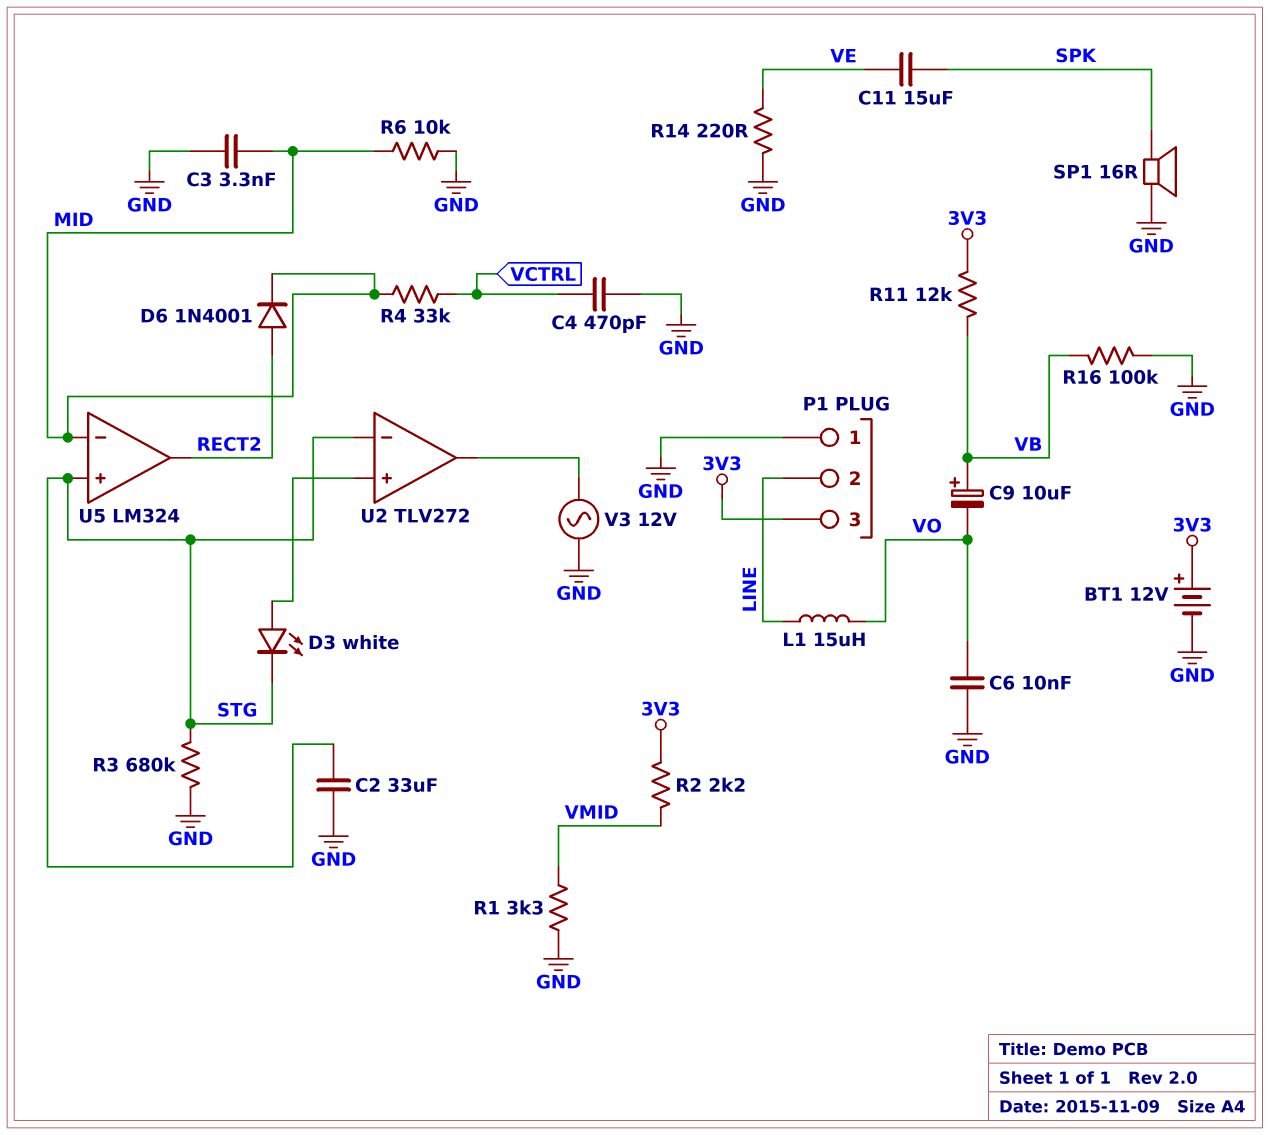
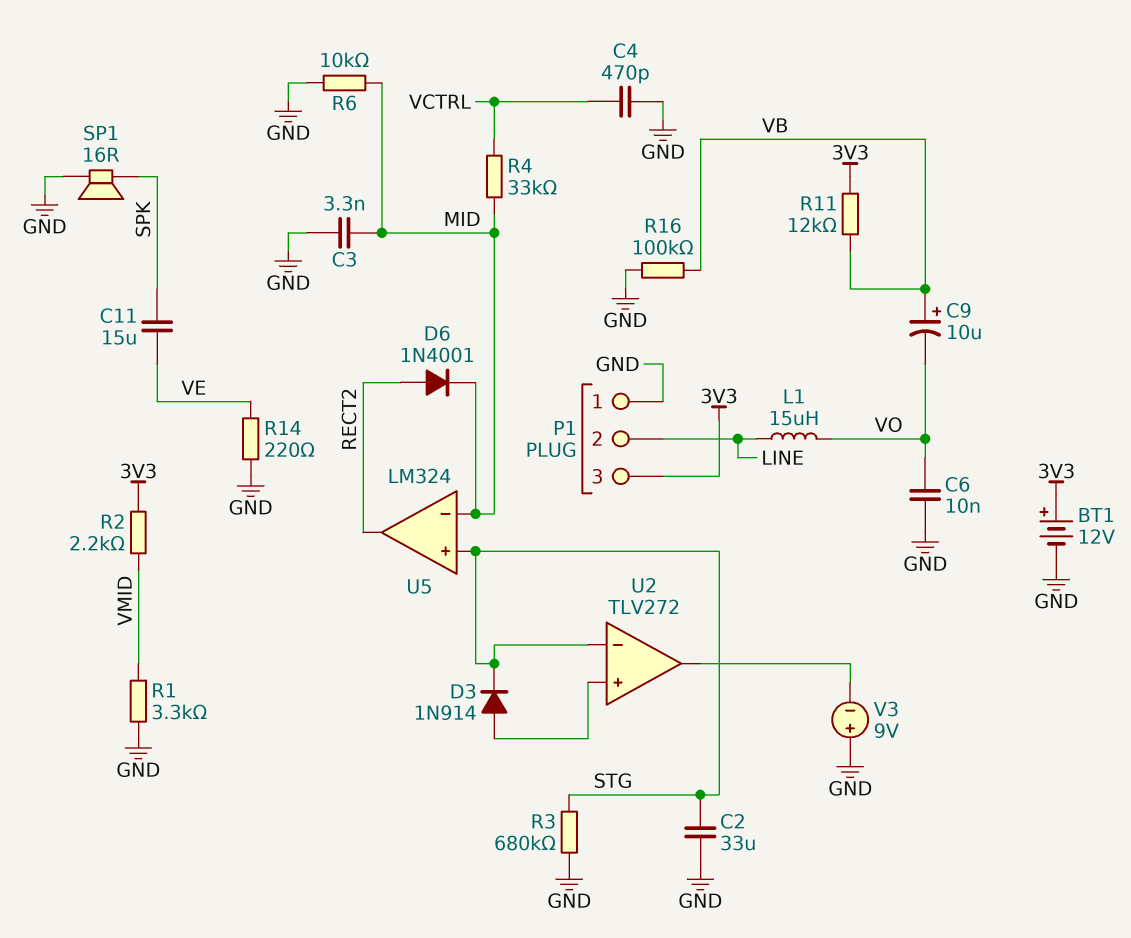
D3: LED white (A U2/in+, K STG) -> diode 1N914 (A U2/in+, K STG)
V3: AC 12V (GND, U2/out) -> 9V (plus GND, minus U2/out)

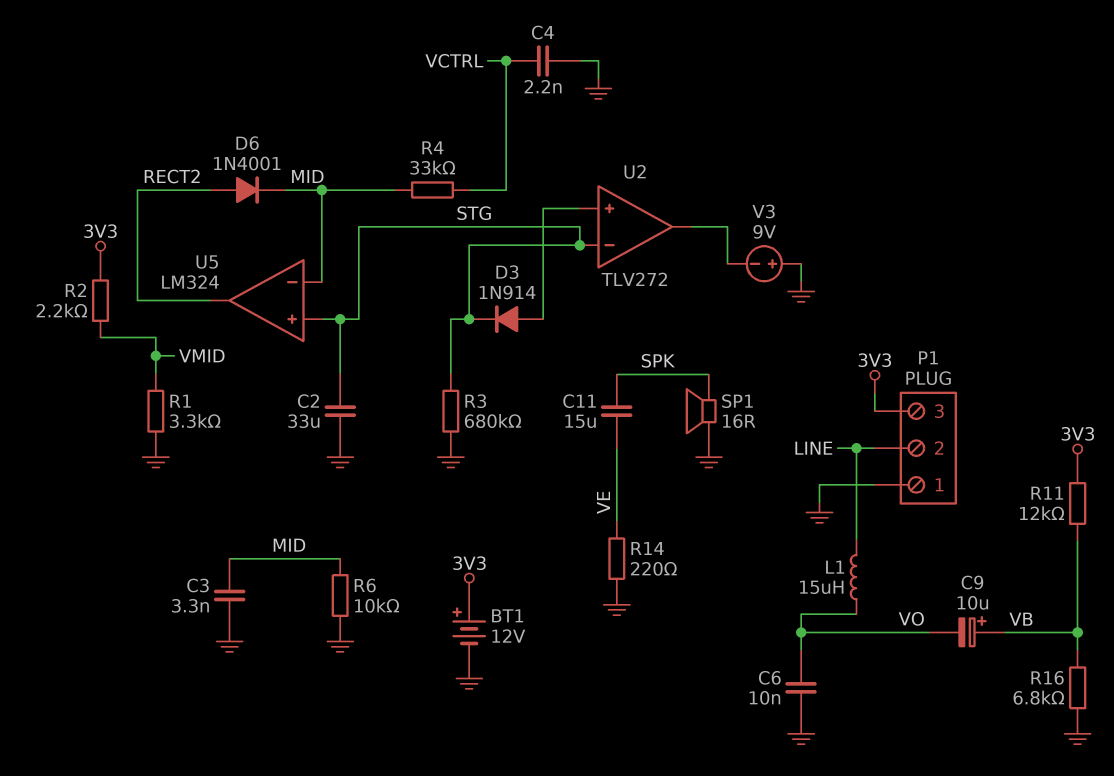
C4: 470pF (GND, VCTRL) -> 2.2nF (GND, VCTRL)
R16: 100k (GND, VB) -> 6.8k (GND, VB)

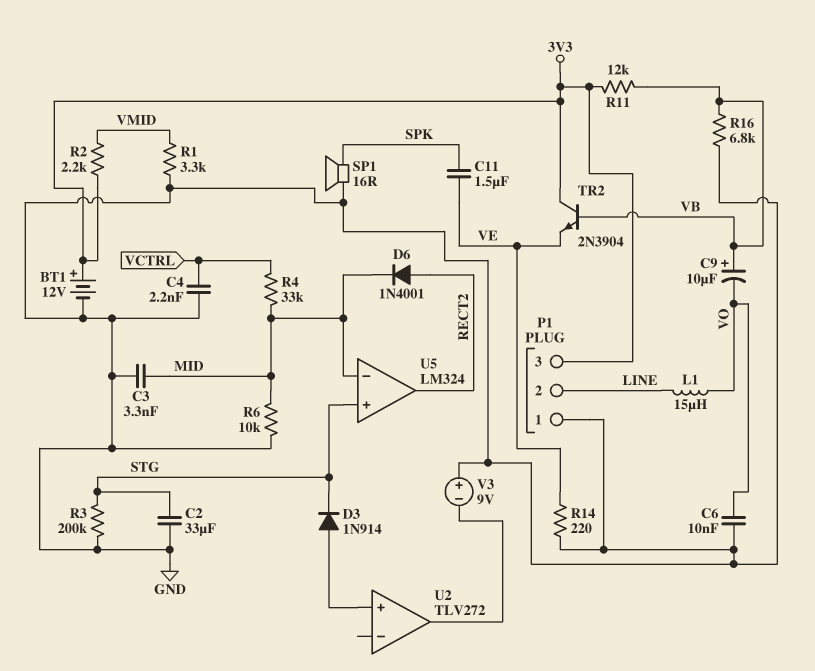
C11: 15uF (SPK, VE) -> 1.5uF (SPK, VE)
R3: 680k (GND, STG) -> 200k (GND, STG)
TR2: none -> NPN 2N3904 (B VB, C 3V3, E VE)
U2 pin in-: STG -> none

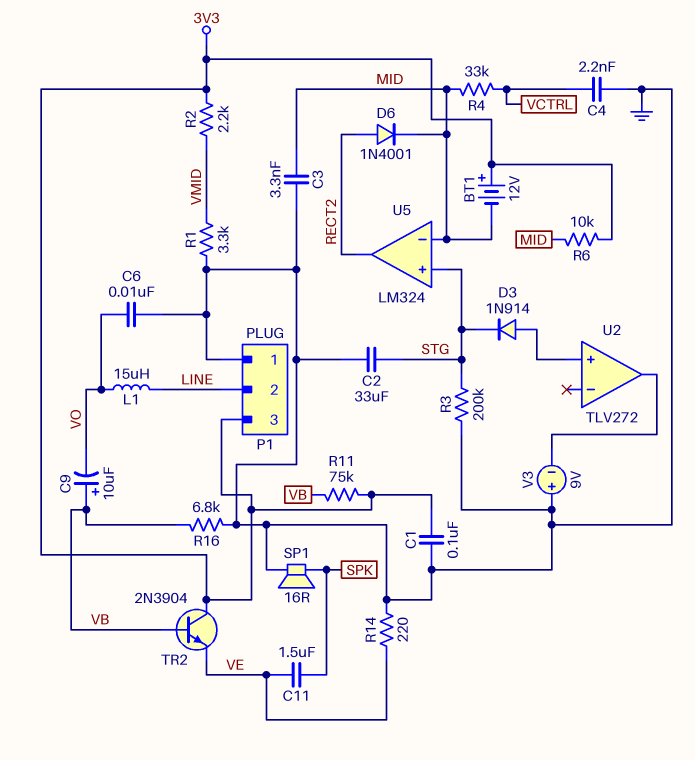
BT1: 12V (plus 3V3, minus GND) -> 12V (plus 3V3, minus MID)
C1: none -> 100nF (3V3, GND)
R6: 10k (GND, MID) -> 10k (3V3, MID)
R11: 12k (3V3, VB) -> 75k (3V3, VB)

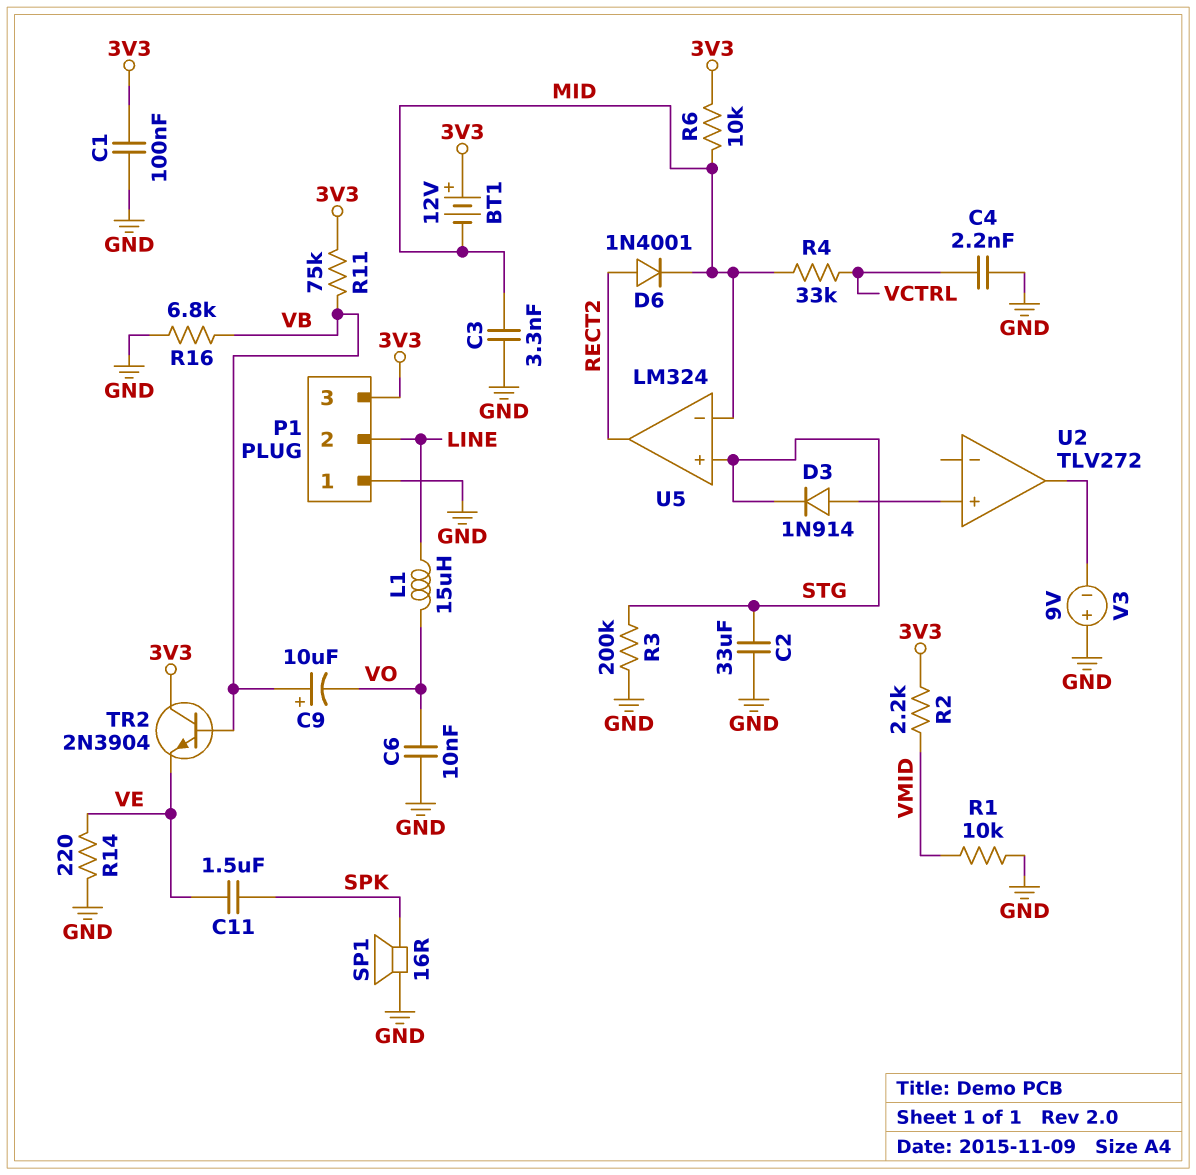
R1: 3.3k (GND, VMID) -> 10k (GND, VMID)

